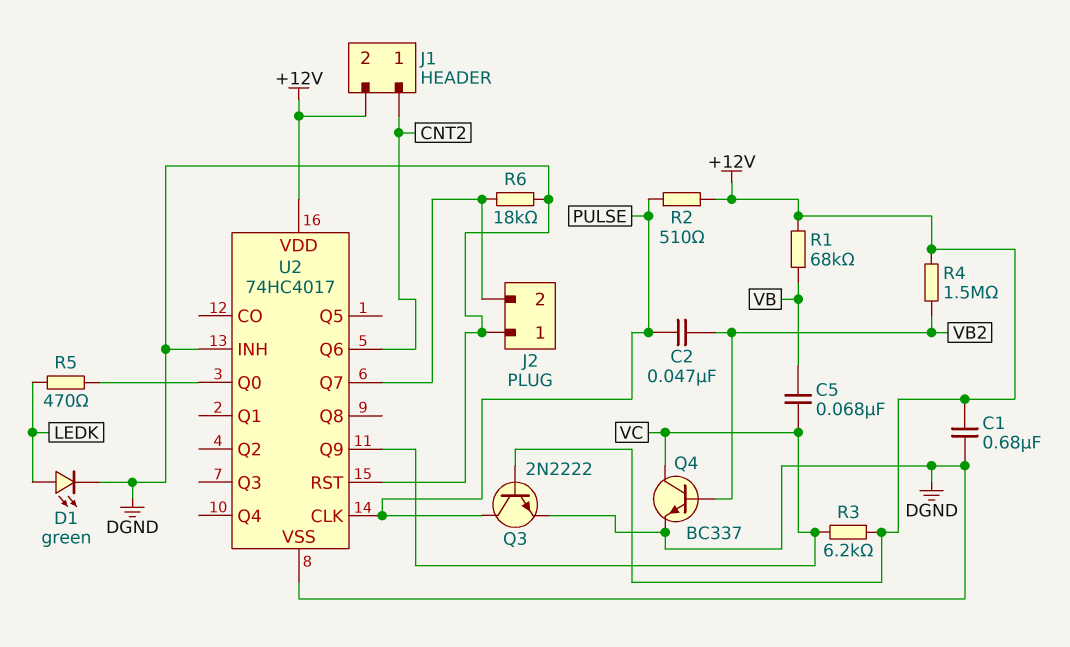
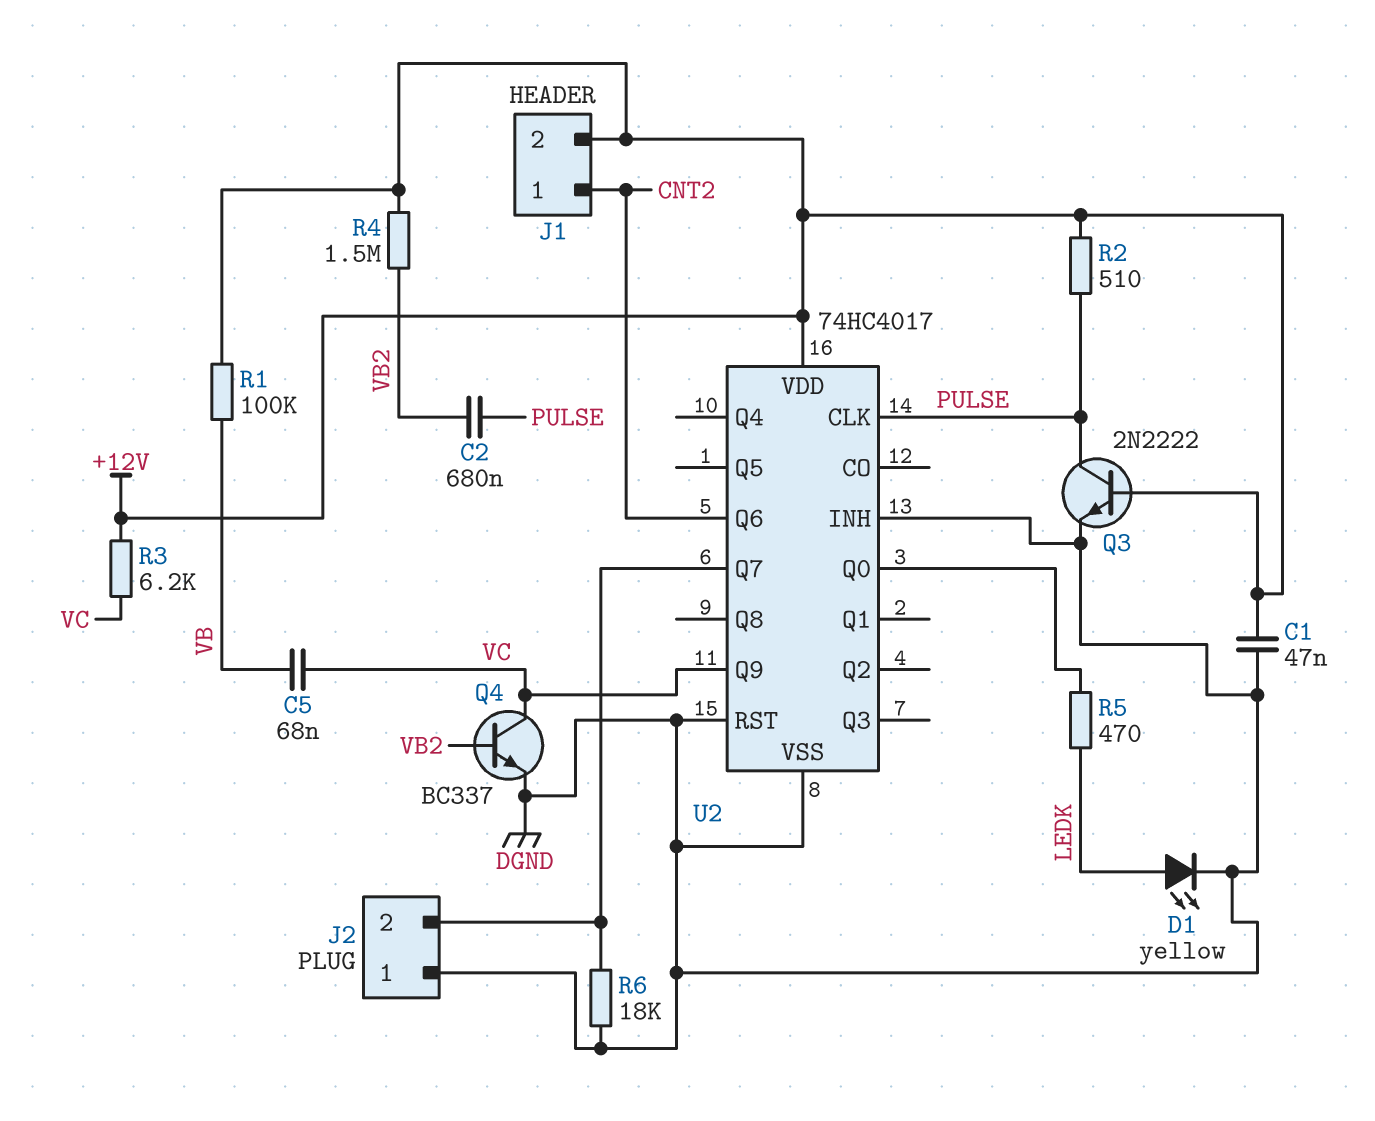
C1: 680nF (+12V, DGND) -> 47nF (+12V, DGND)
C2: 47nF (PULSE, VB2) -> 680nF (PULSE, VB2)
D1: LED green (A LEDK, K DGND) -> LED yellow (A LEDK, K DGND)
R1: 68k (+12V, VB) -> 100k (+12V, VB)

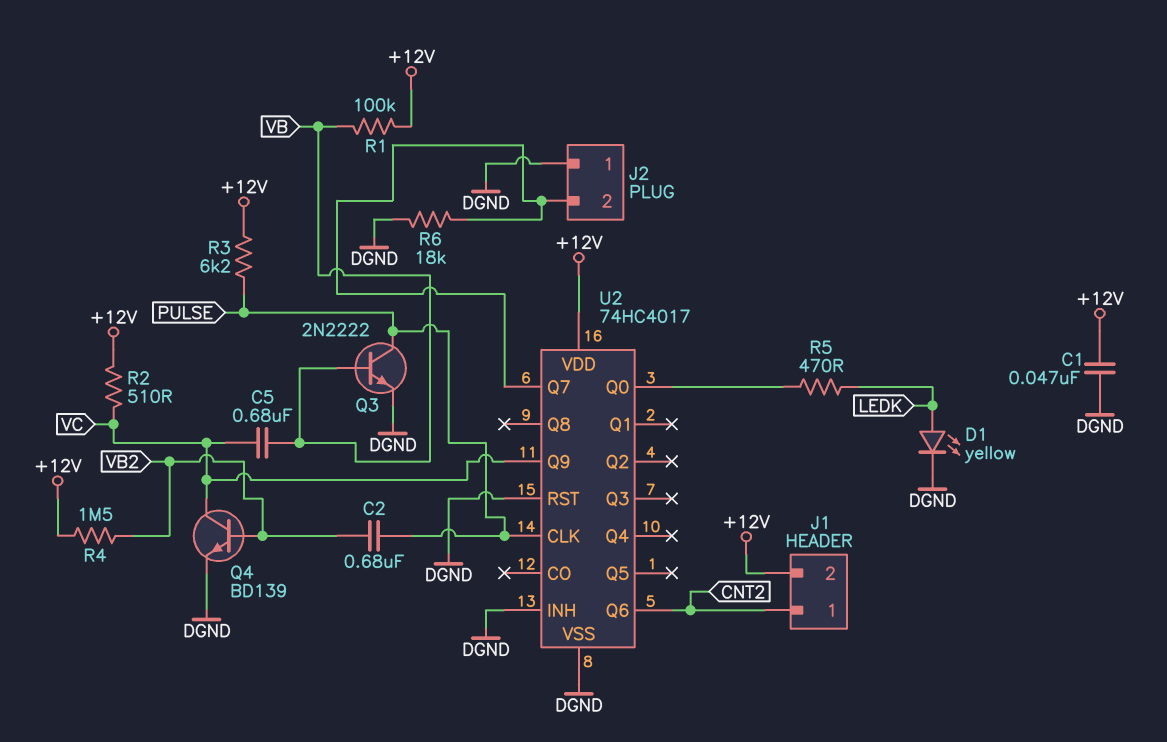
C5: 68nF (VB, VC) -> 680nF (VB, VC)
Q3: NPN 2N2222 (B +12V, C PULSE, E DGND) -> NPN 2N2222 (B VB, C PULSE, E DGND)
Q4: NPN BC337 (B VB2, C VC, E DGND) -> NPN BD139 (B VB2, C VC, E DGND)
R2: 510 (+12V, PULSE) -> 510 (+12V, VC)
R3: 6.2k (+12V, VC) -> 6.2k (+12V, PULSE)

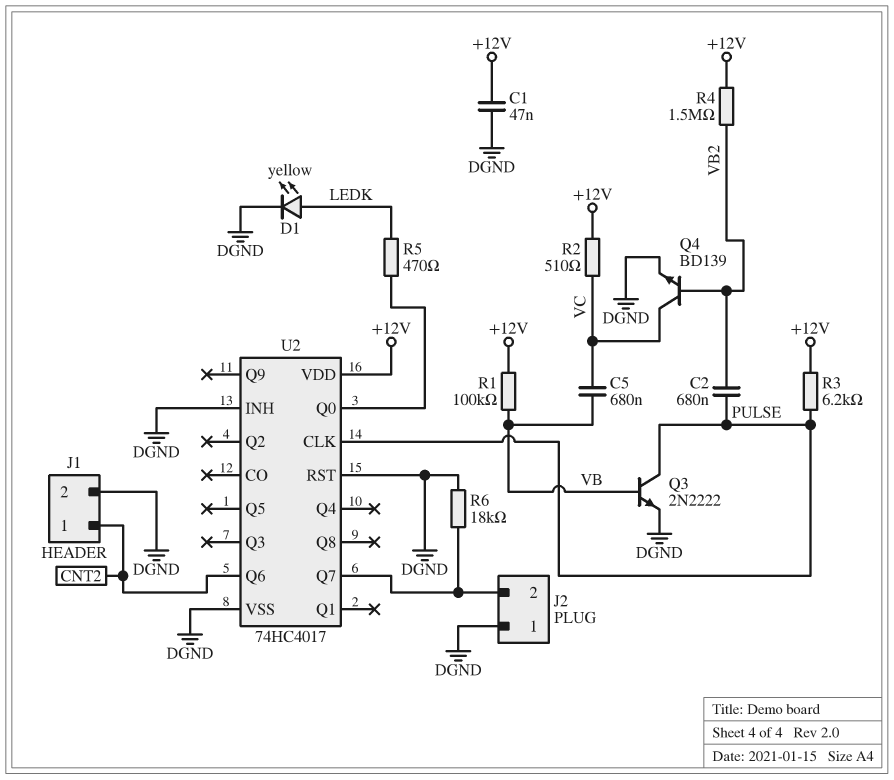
J1 pin 2: +12V -> DGND
U2 pin Q9: VC -> none

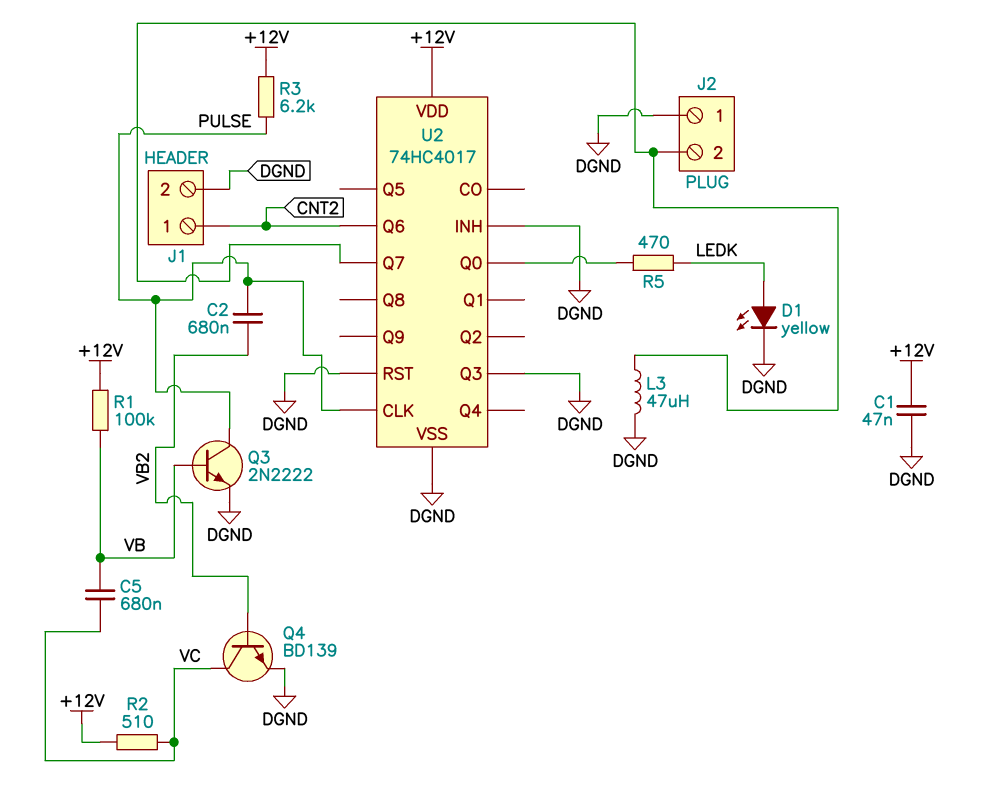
L3: none -> 47uH (DGND, J2/2)
R4: 1.5M (+12V, VB2) -> none
R6: 18k (DGND, J2/2) -> none
U2 pin Q3: none -> DGND

